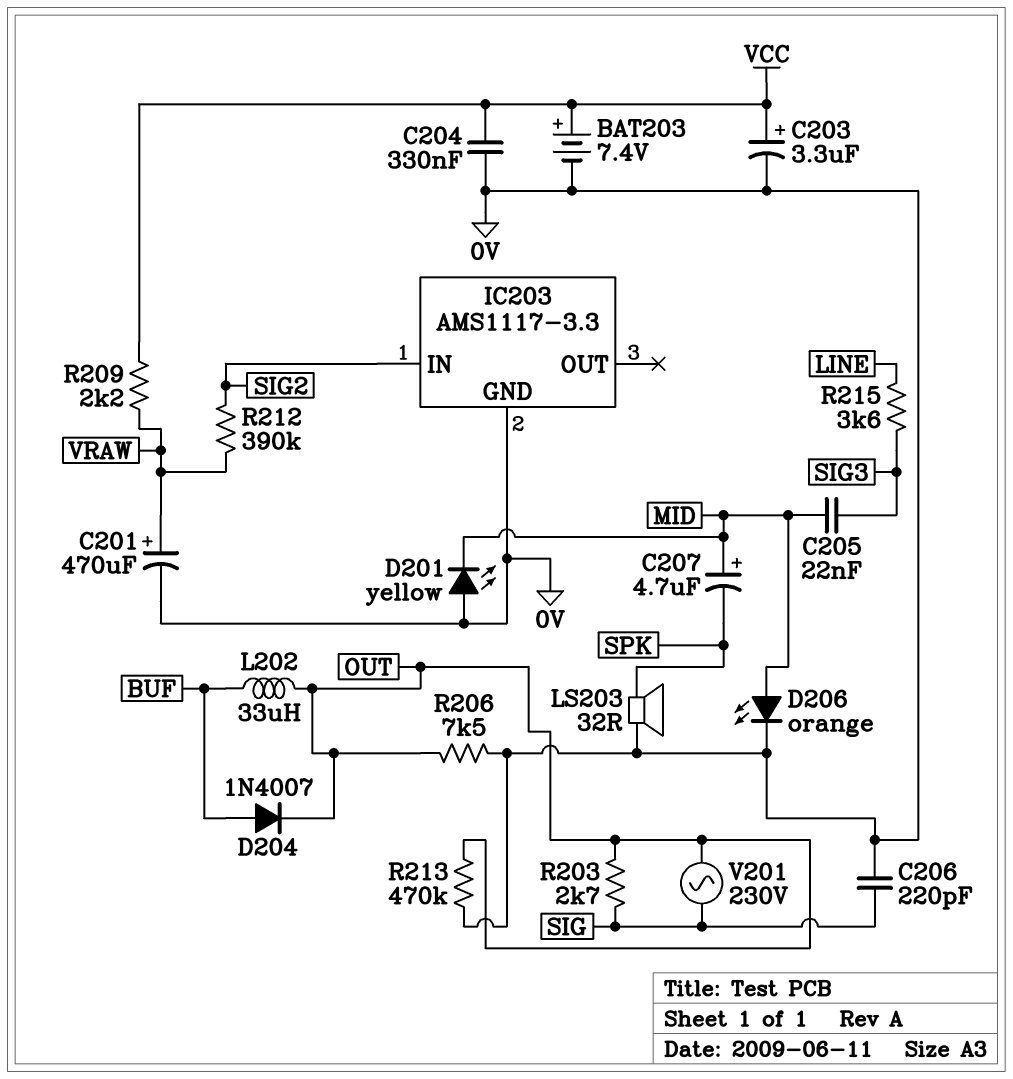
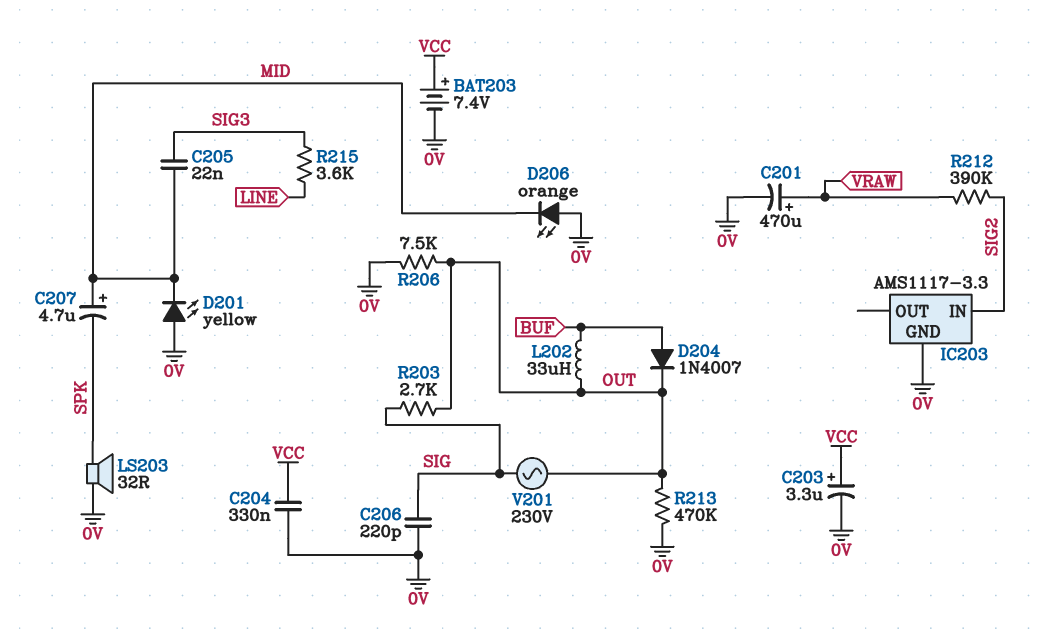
D206: LED orange (A MID, K 0V) -> LED orange (A 0V, K MID)
R209: 2.2k (VCC, VRAW) -> none

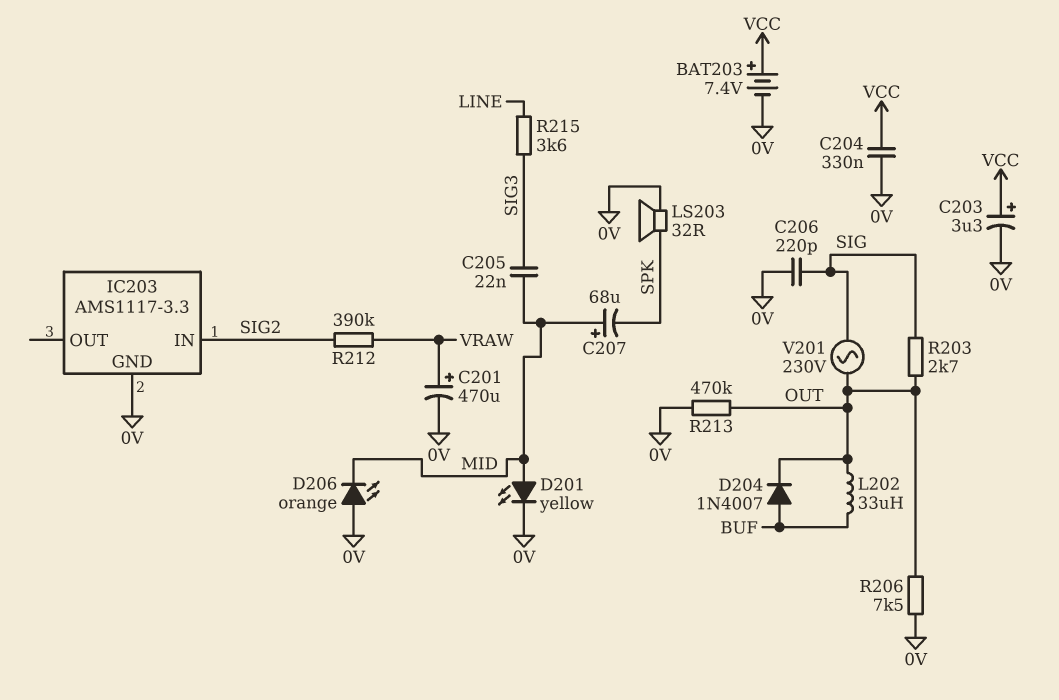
C207: 4.7uF (plus MID, minus SPK) -> 68uF (plus MID, minus SPK)
D201: LED yellow (A 0V, K MID) -> LED yellow (A MID, K 0V)

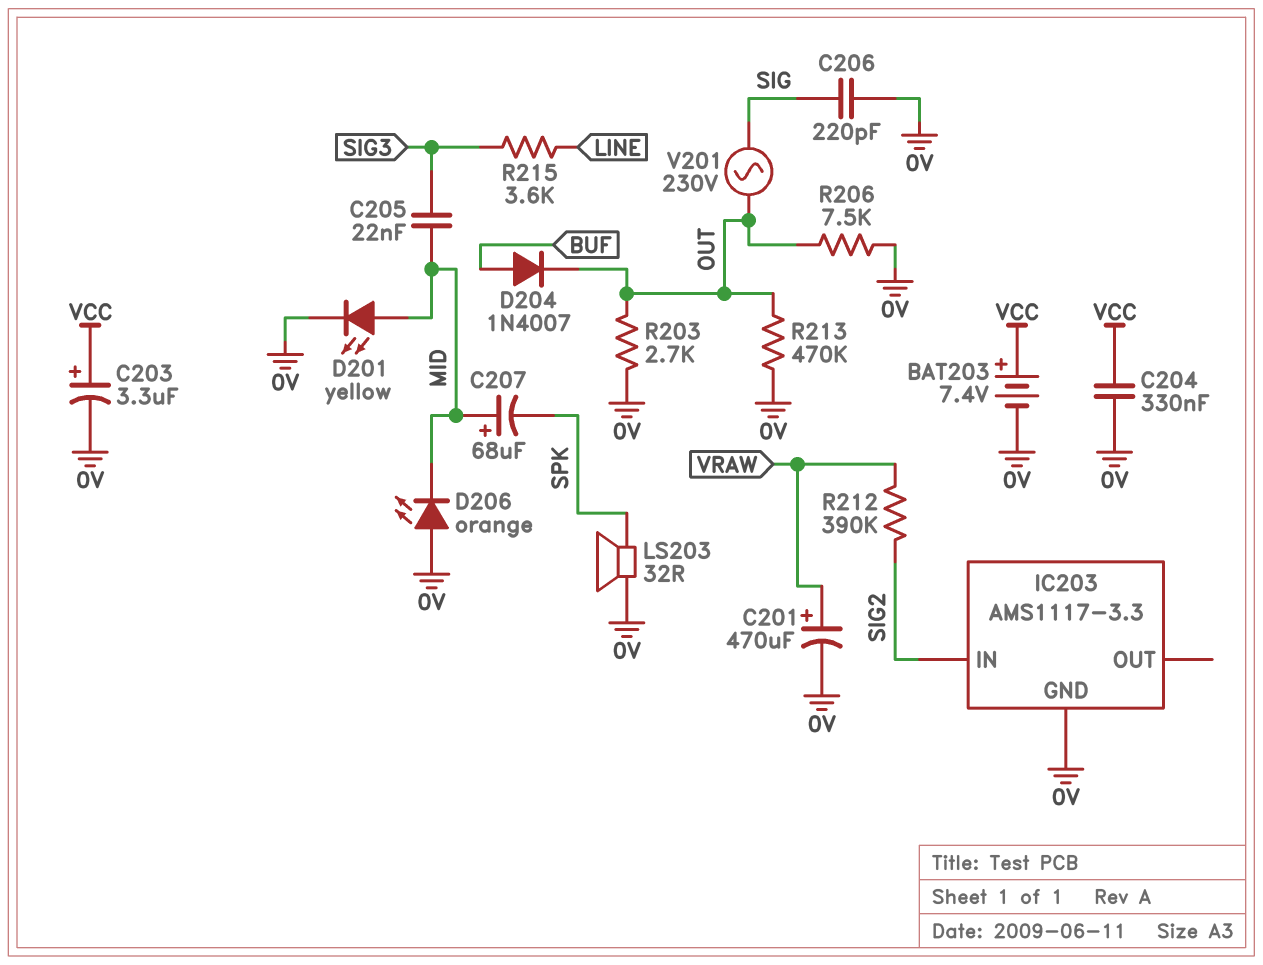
L202: 33uH (BUF, OUT) -> none
R203: 2.7k (OUT, SIG) -> 2.7k (0V, OUT)

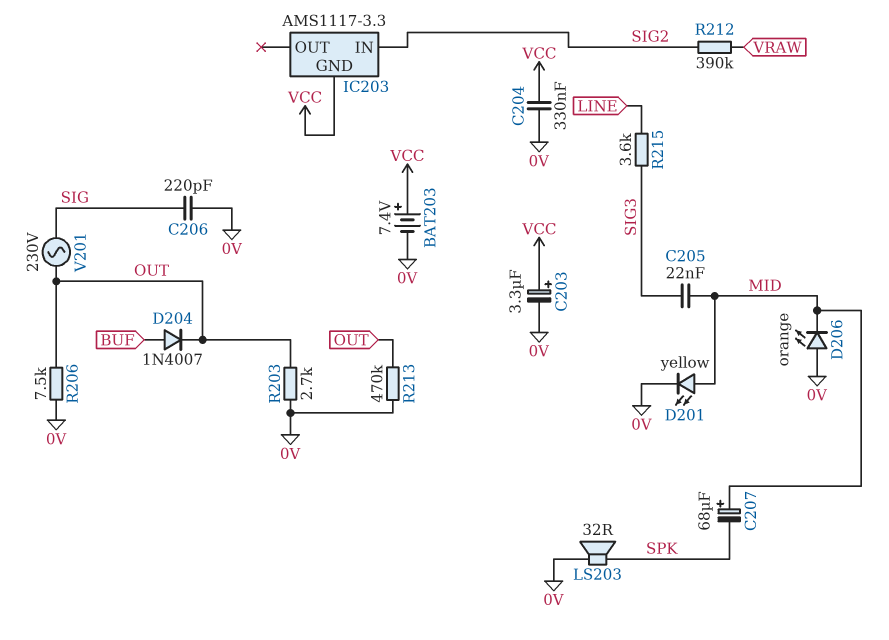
C201: 470uF (plus VRAW, minus 0V) -> none
IC203 pin GND: 0V -> VCC

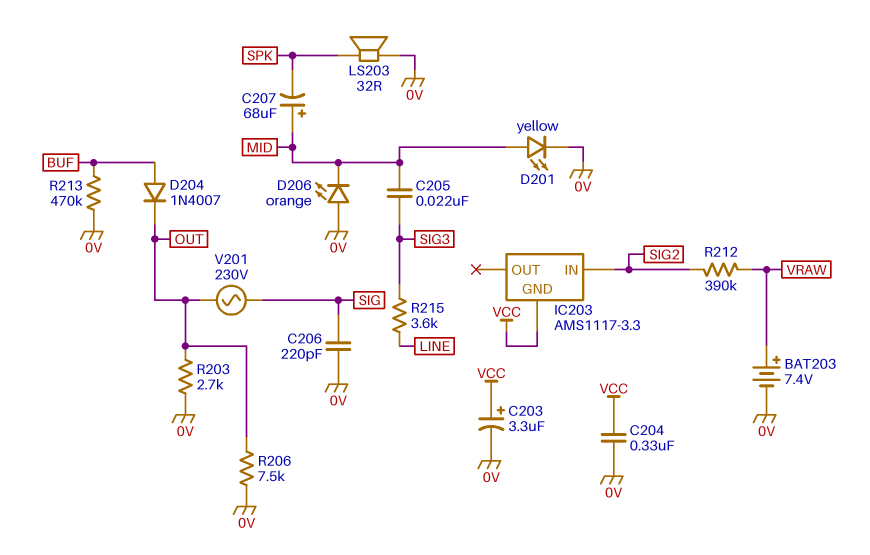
BAT203: 7.4V (plus VCC, minus 0V) -> 7.4V (plus VRAW, minus 0V)
R213: 470k (0V, OUT) -> 470k (0V, BUF)

